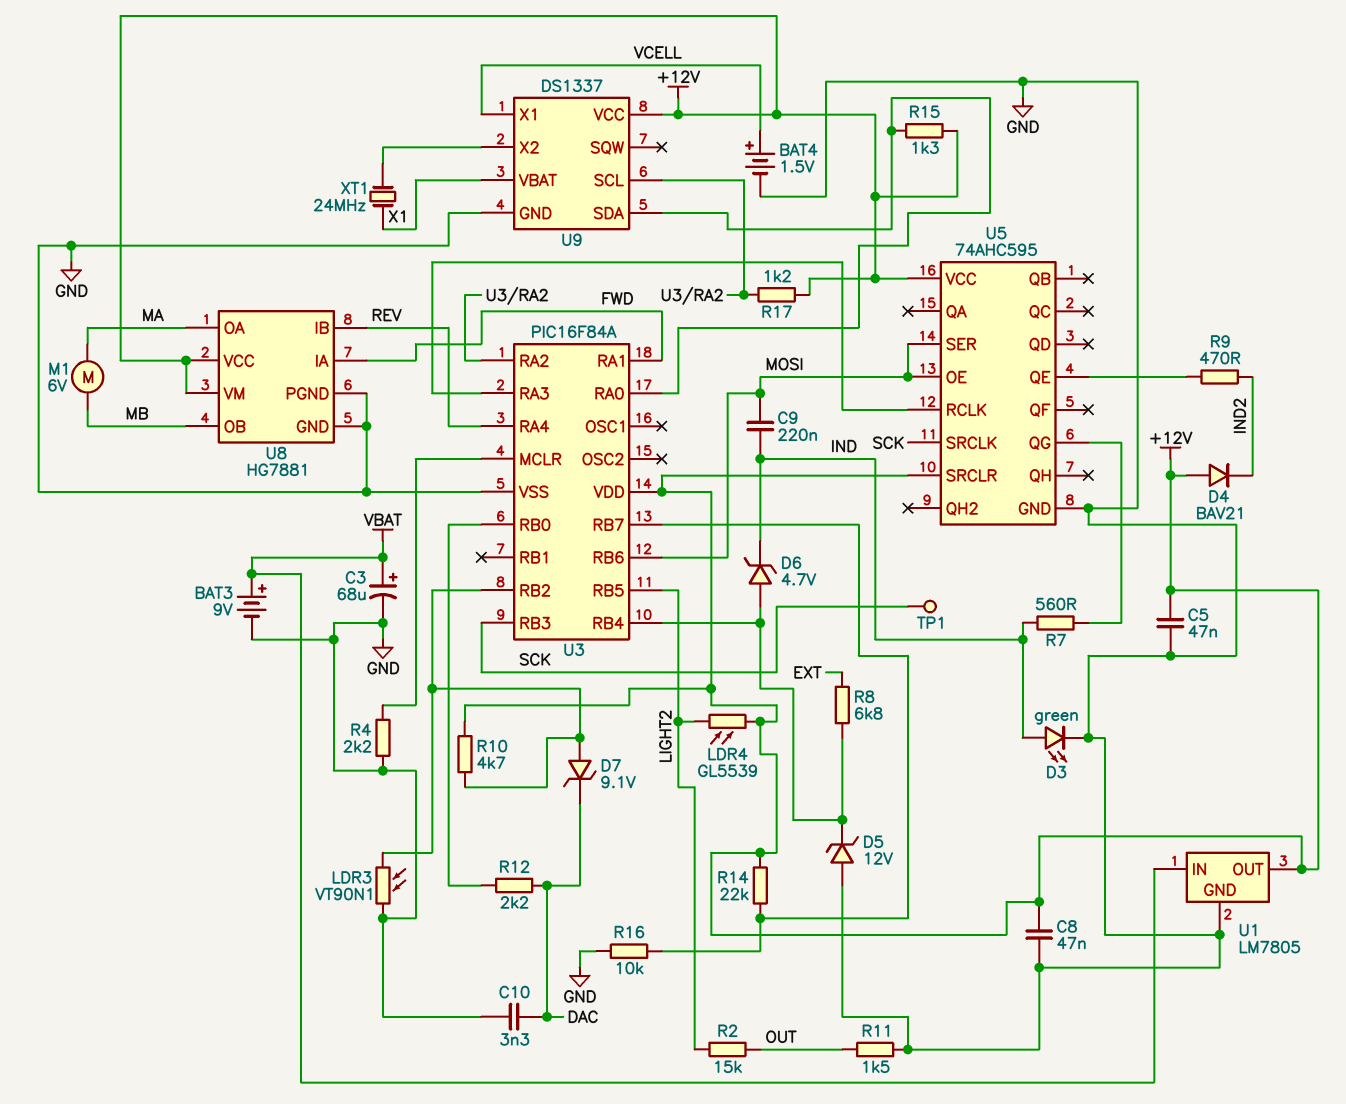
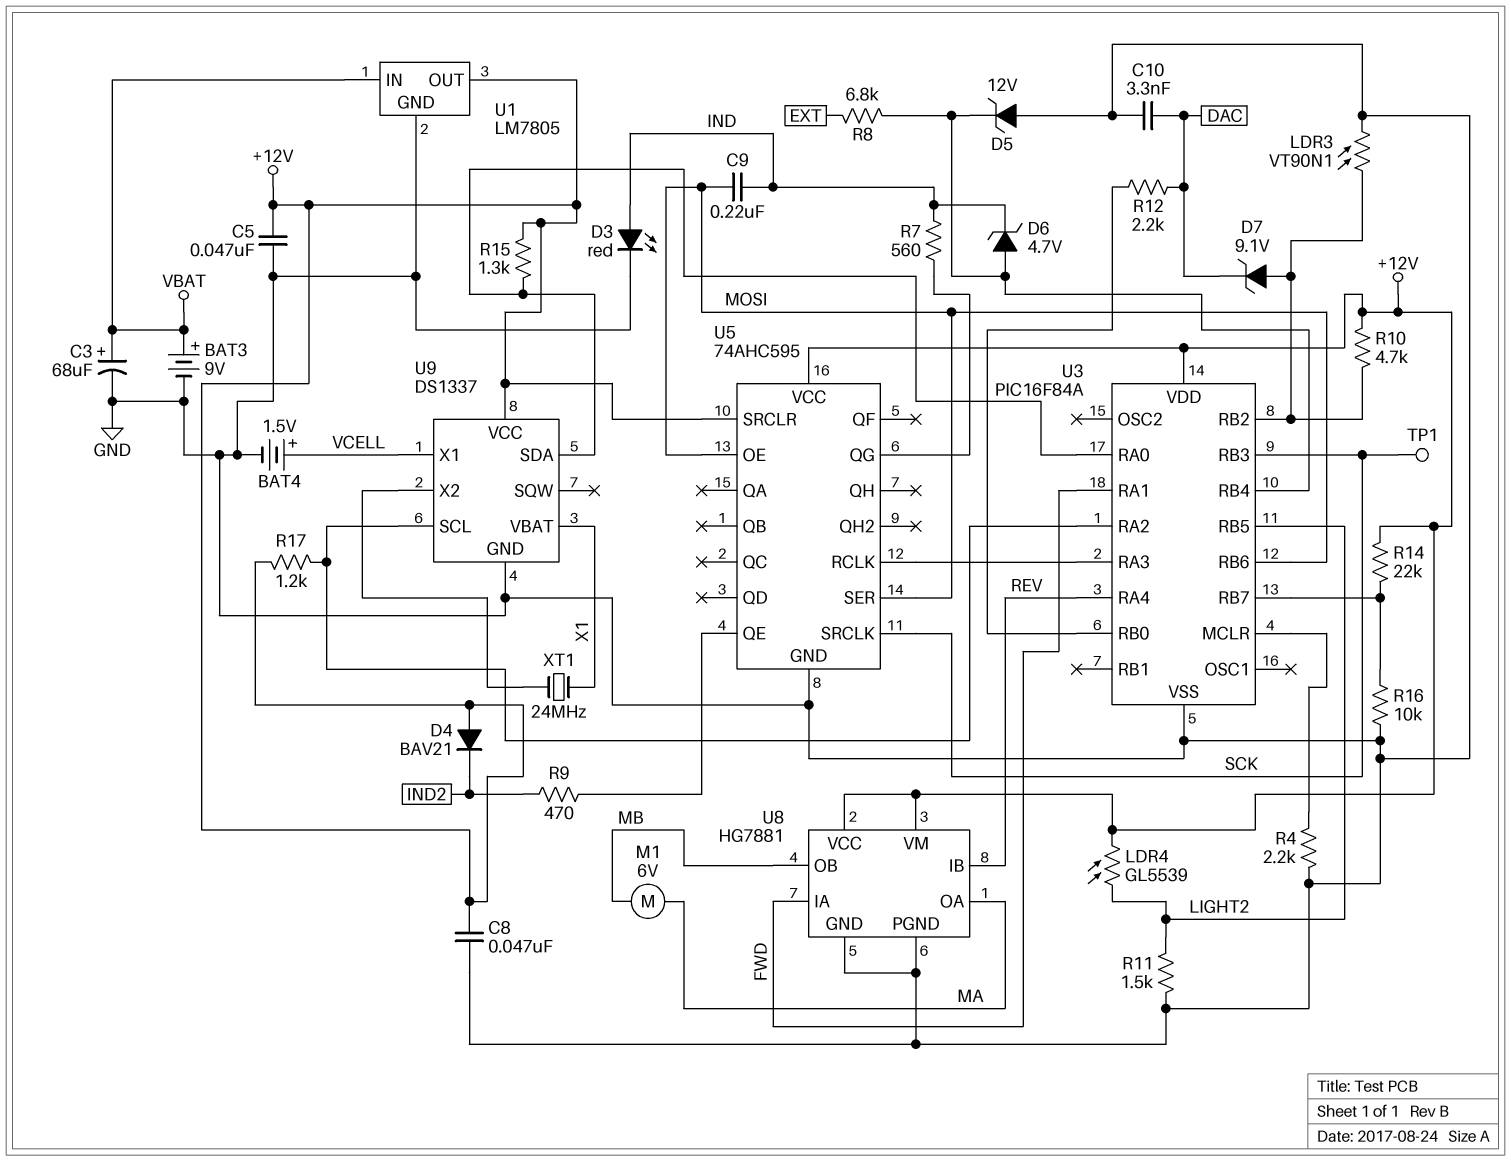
D3: LED green (A IND, K GND) -> LED red (A IND, K GND)
R2: 15k (LIGHT2, OUT) -> none
R11: 1.5k (GND, OUT) -> 1.5k (GND, LIGHT2)

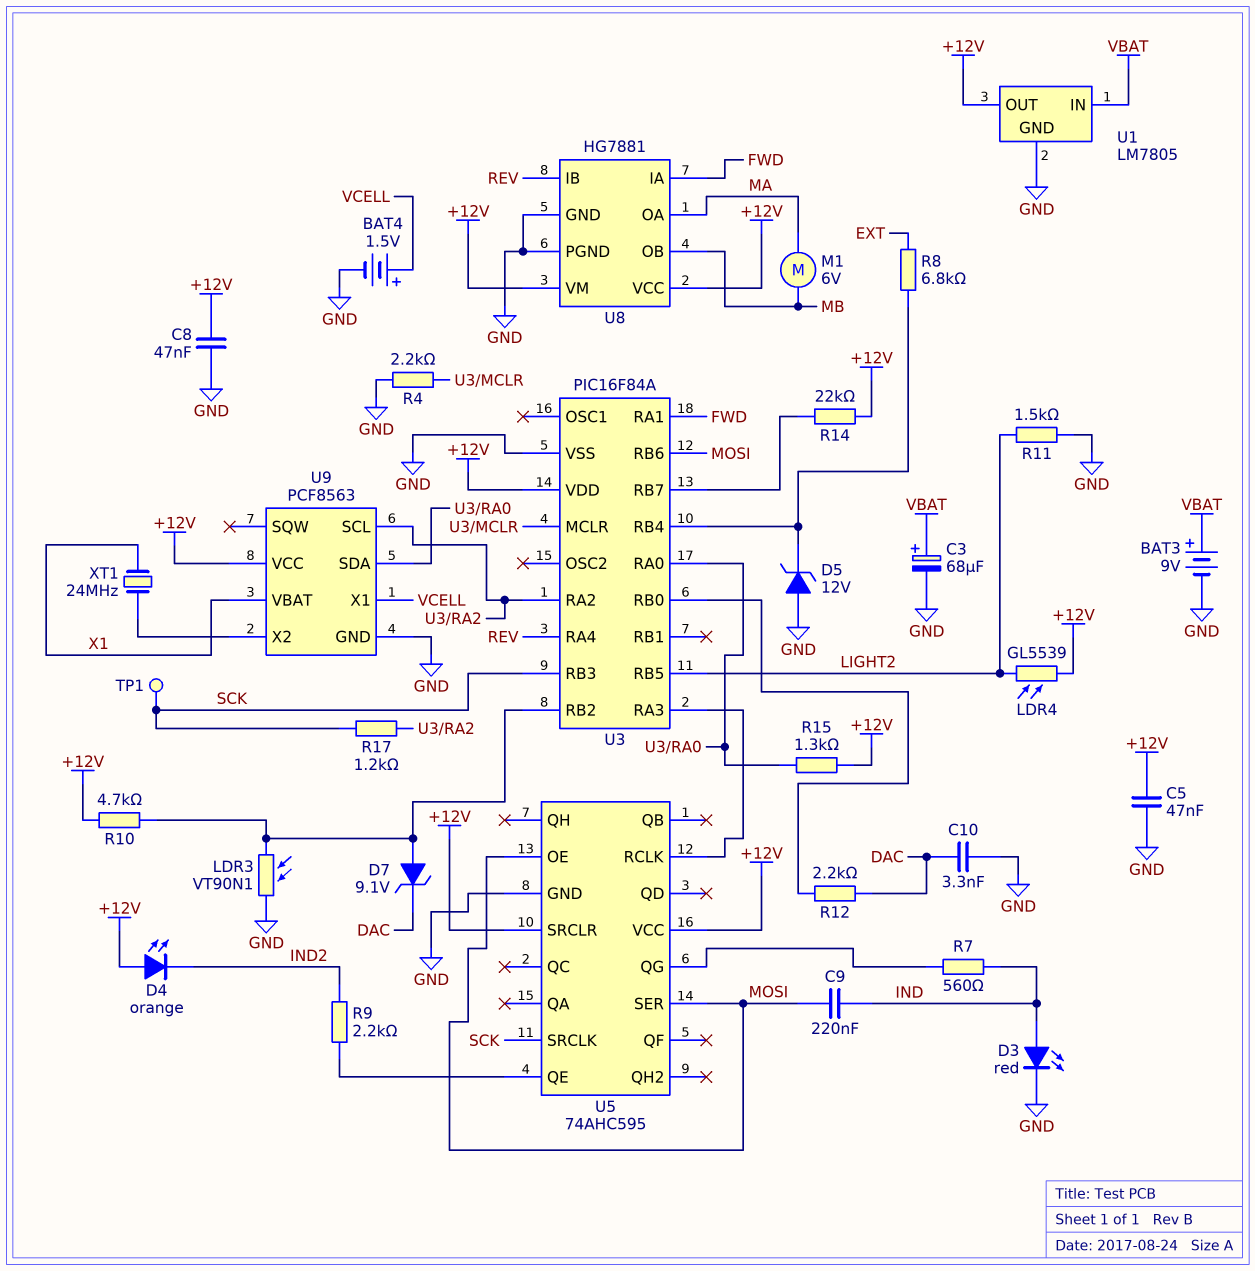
D4: diode BAV21 (A +12V, K IND2) -> LED orange (A +12V, K IND2)
D6: zener 4.7V (A U3/RB4, K IND) -> none
R9: 470 (IND2, U5/QE) -> 2.2k (IND2, U5/QE)
R16: 10k (GND, U3/RB7) -> none
R17: 1.2k (+12V, U3/RA2) -> 1.2k (SCK, U3/RA2)
U9: DS1337 -> PCF8563

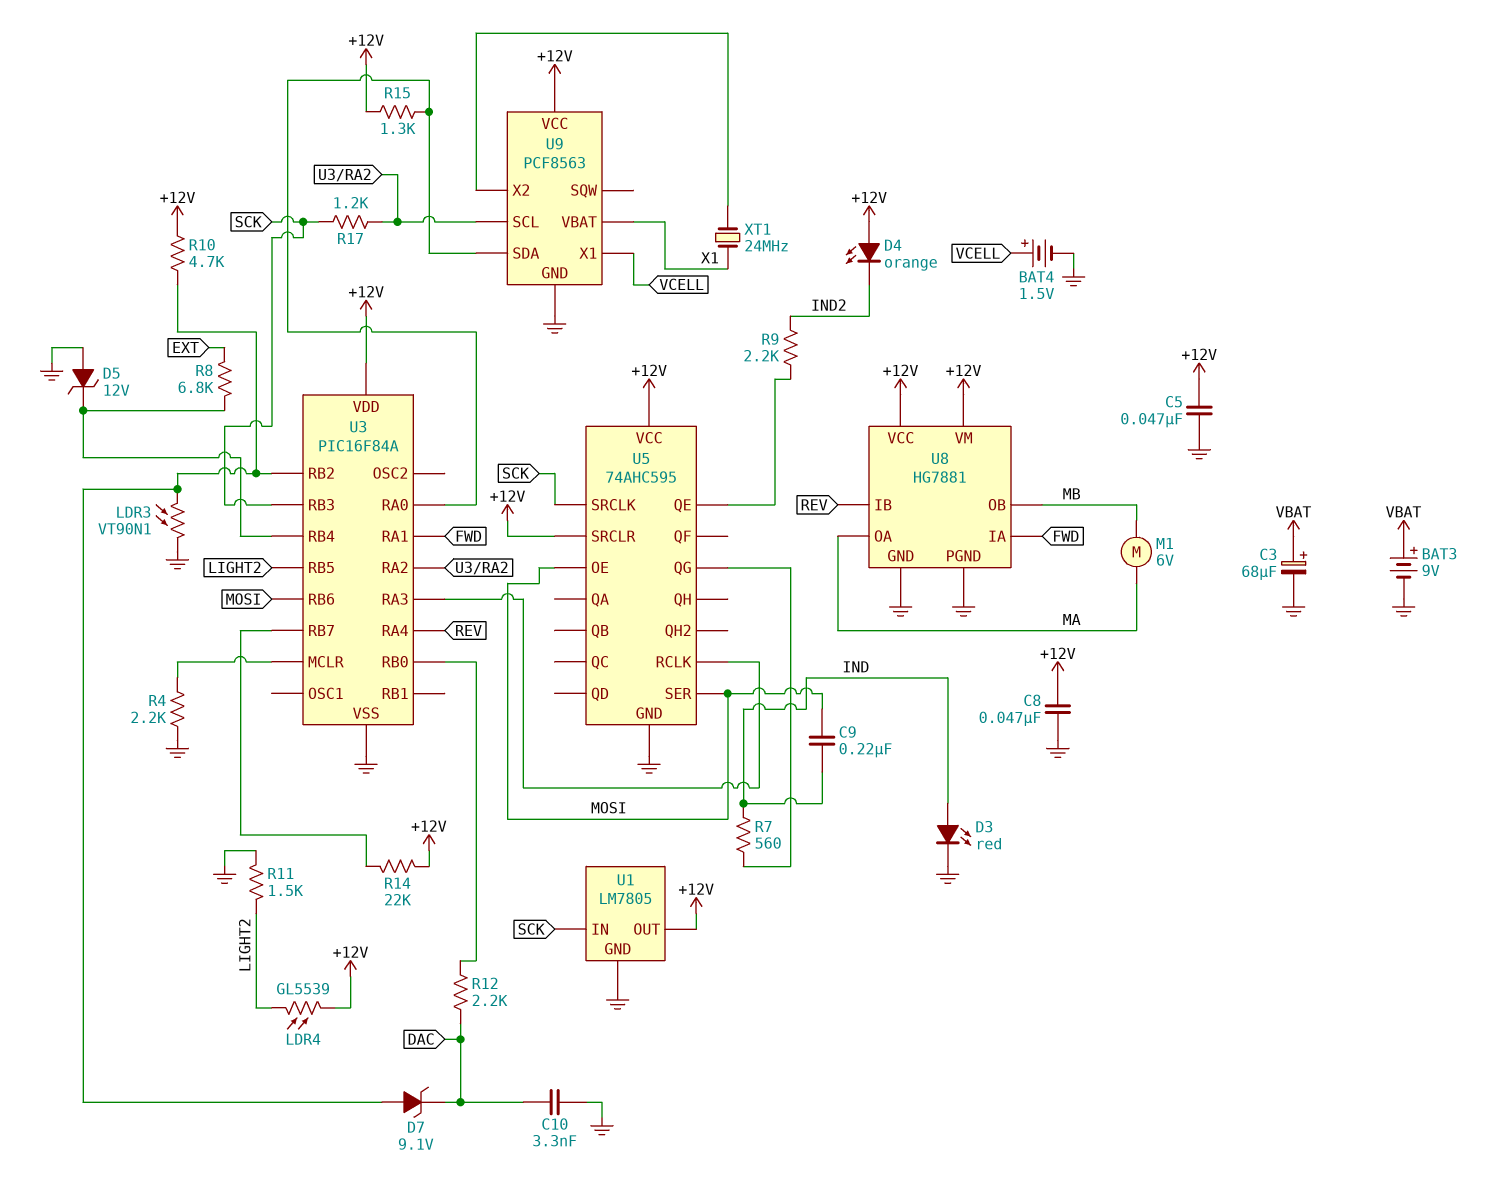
TP1: test point (SCK) -> none
U1 pin IN: VBAT -> SCK

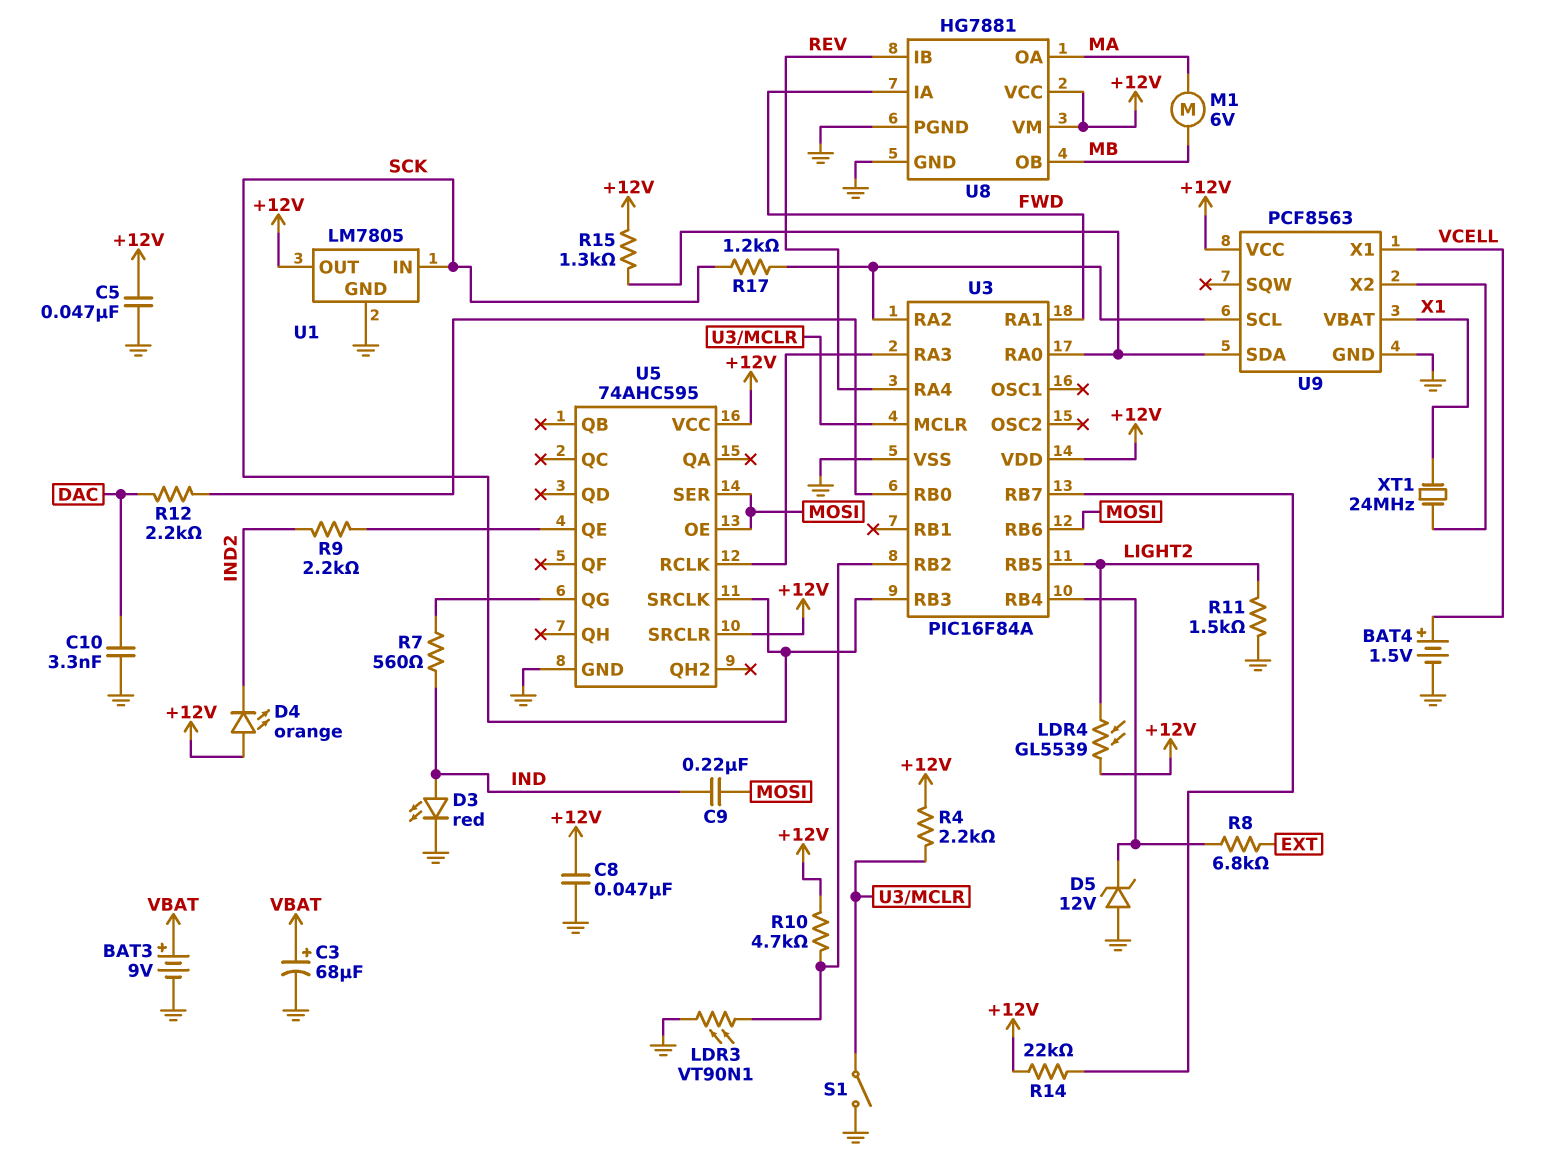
D7: zener 9.1V (A U3/RB2, K DAC) -> none
R4: 2.2k (GND, U3/MCLR) -> 2.2k (+12V, U3/MCLR)
S1: none -> switch (GND, U3/MCLR)

